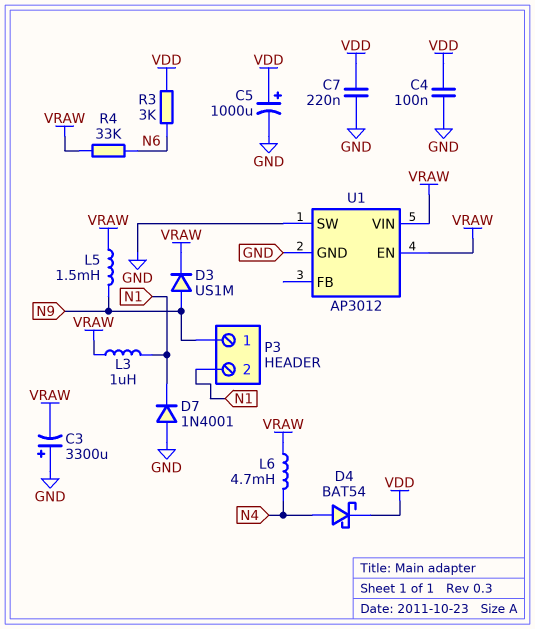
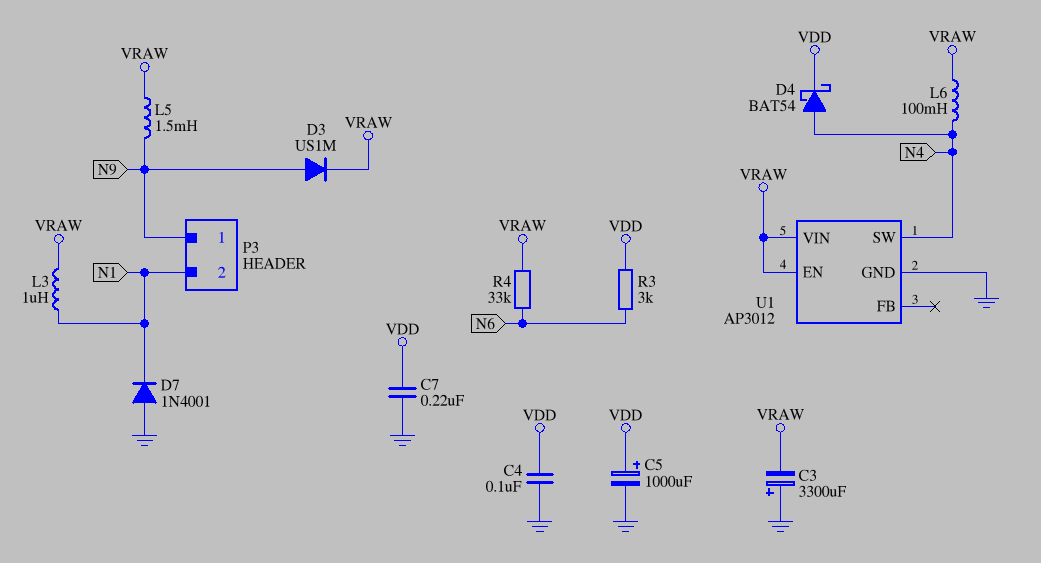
L6: 4.7mH (N4, VRAW) -> 100mH (N4, VRAW)
U1 pin SW: GND -> N4

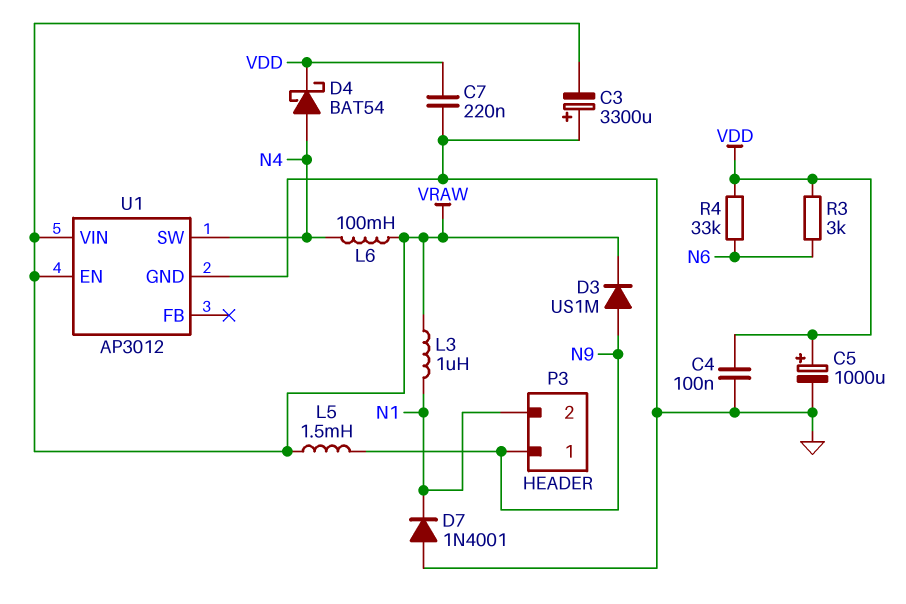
R4: 33k (N6, VRAW) -> 33k (N6, VDD)

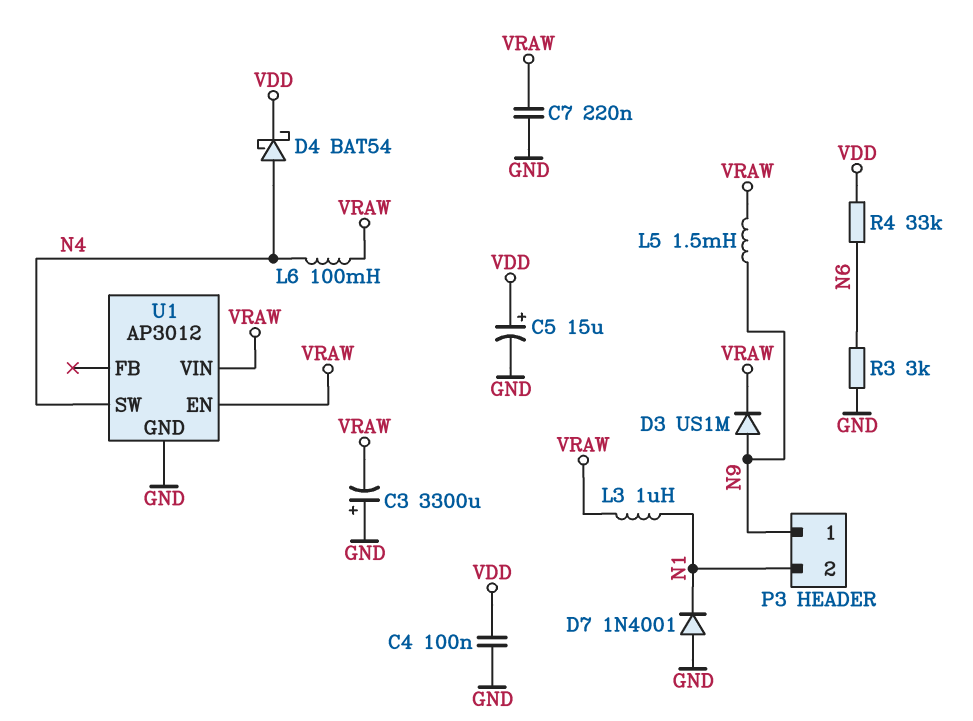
C5: 1000uF (plus VDD, minus GND) -> 15uF (plus VDD, minus GND)
C7: 220nF (GND, VDD) -> 220nF (GND, VRAW)
R3: 3k (N6, VDD) -> 3k (GND, N6)

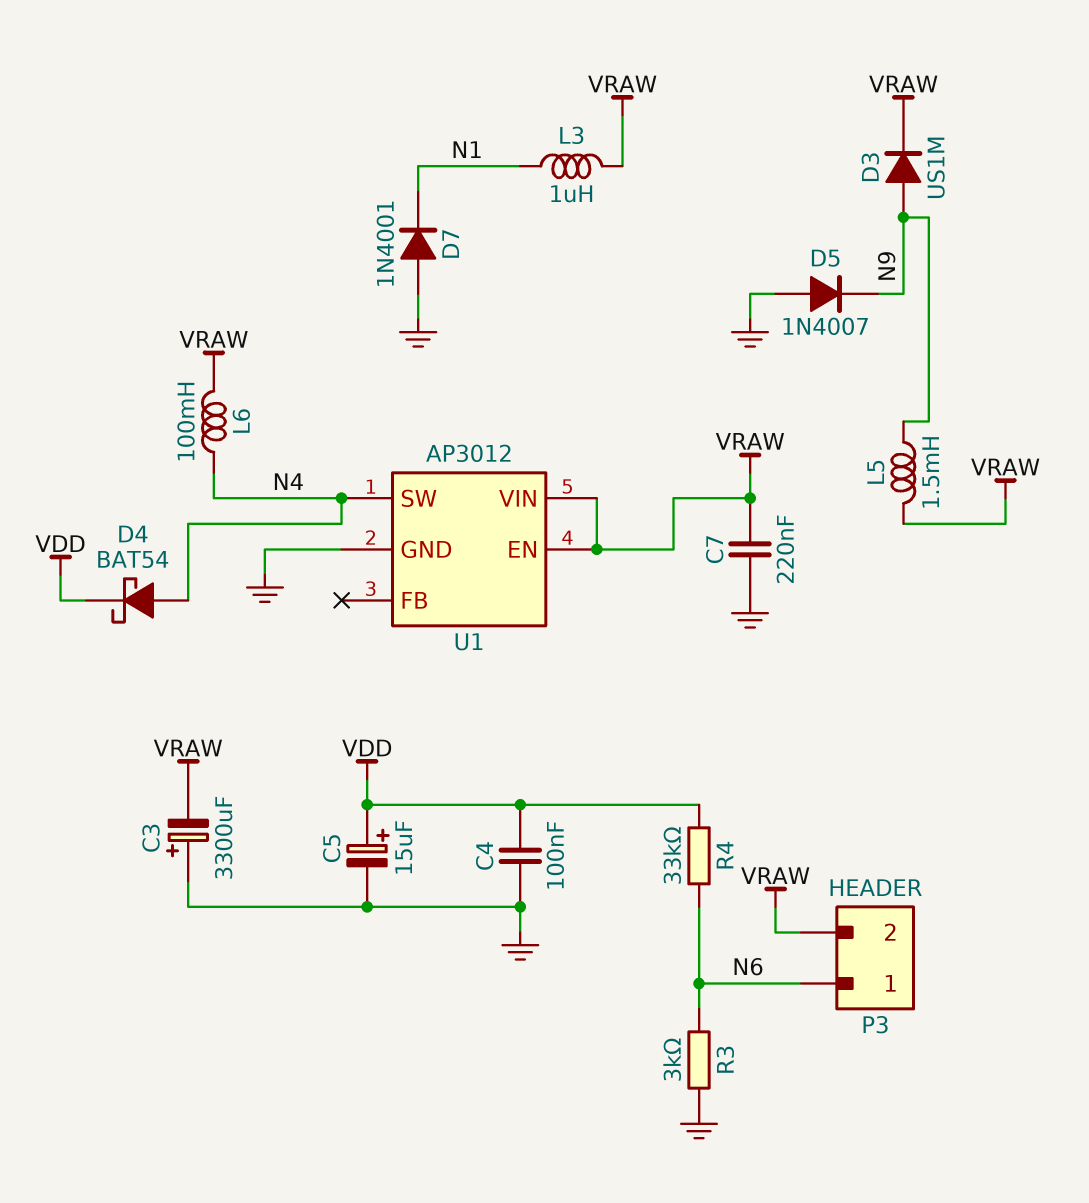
D5: none -> diode 1N4007 (A GND, K N9)
P3 pin 1: N9 -> N6
P3 pin 2: N1 -> VRAW

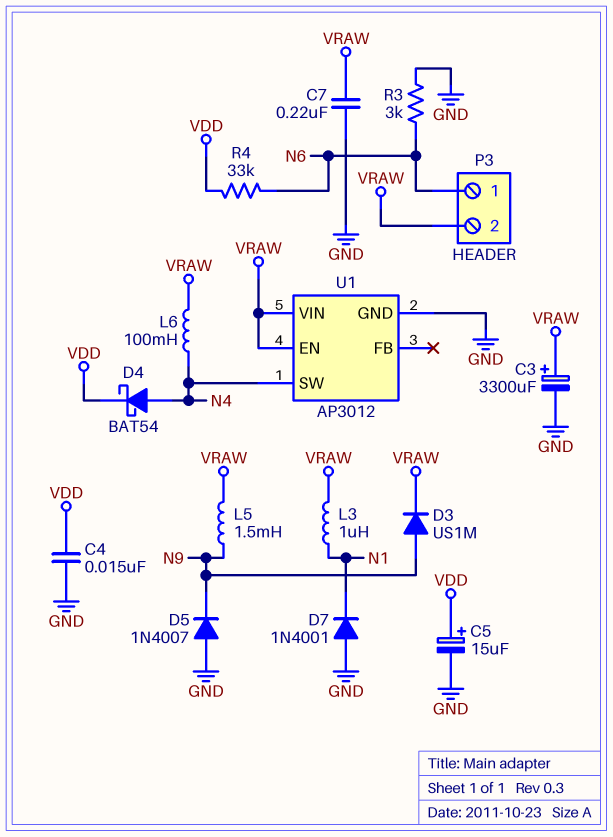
C3: 3300uF (plus GND, minus VRAW) -> 3300uF (plus VRAW, minus GND)
C4: 100nF (GND, VDD) -> 15nF (GND, VDD)

